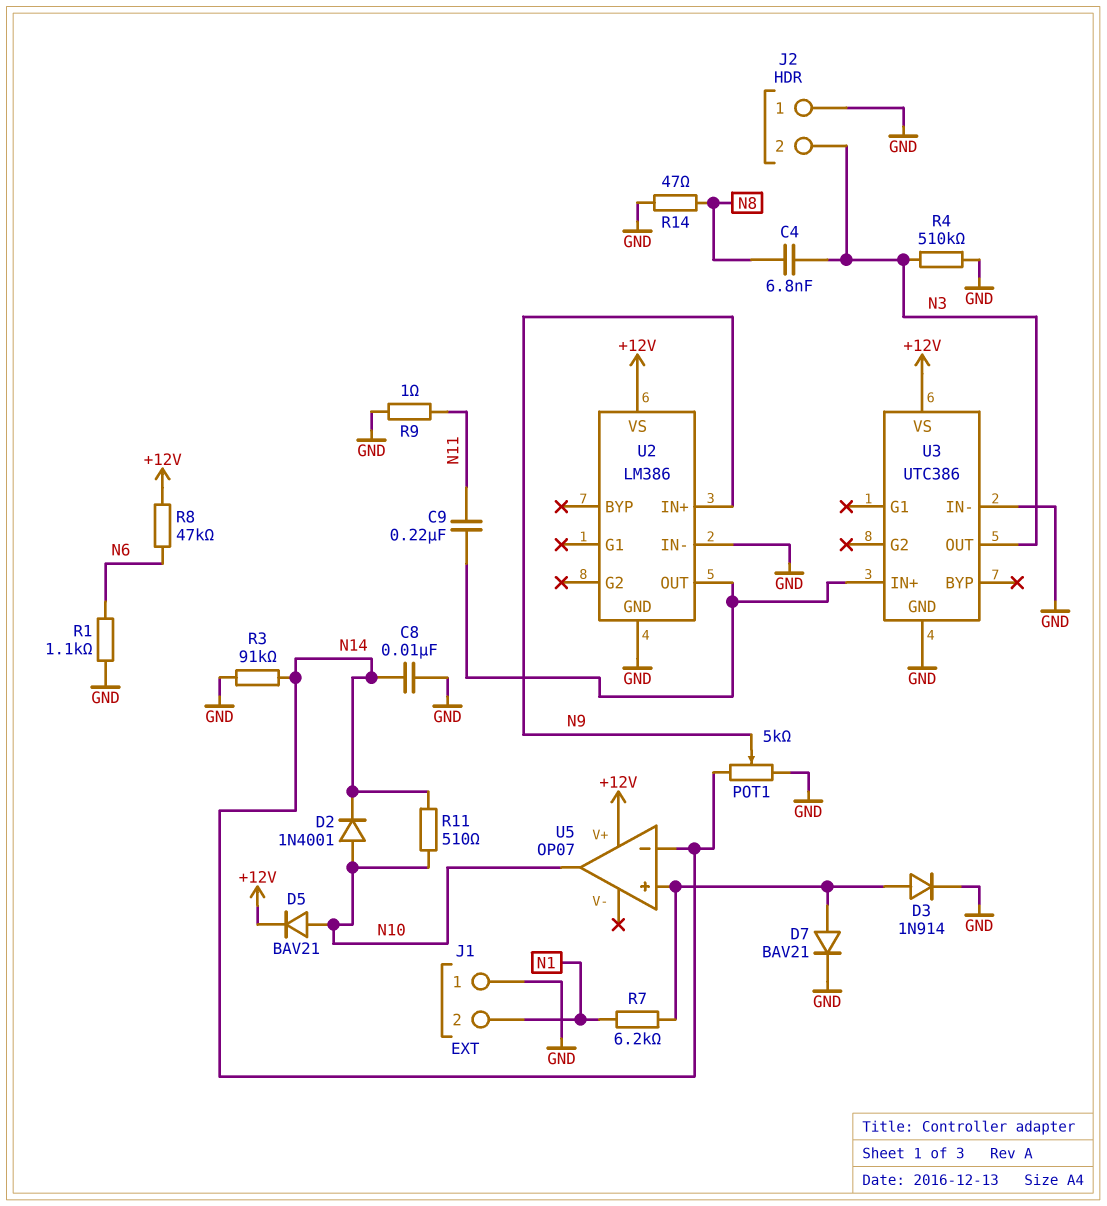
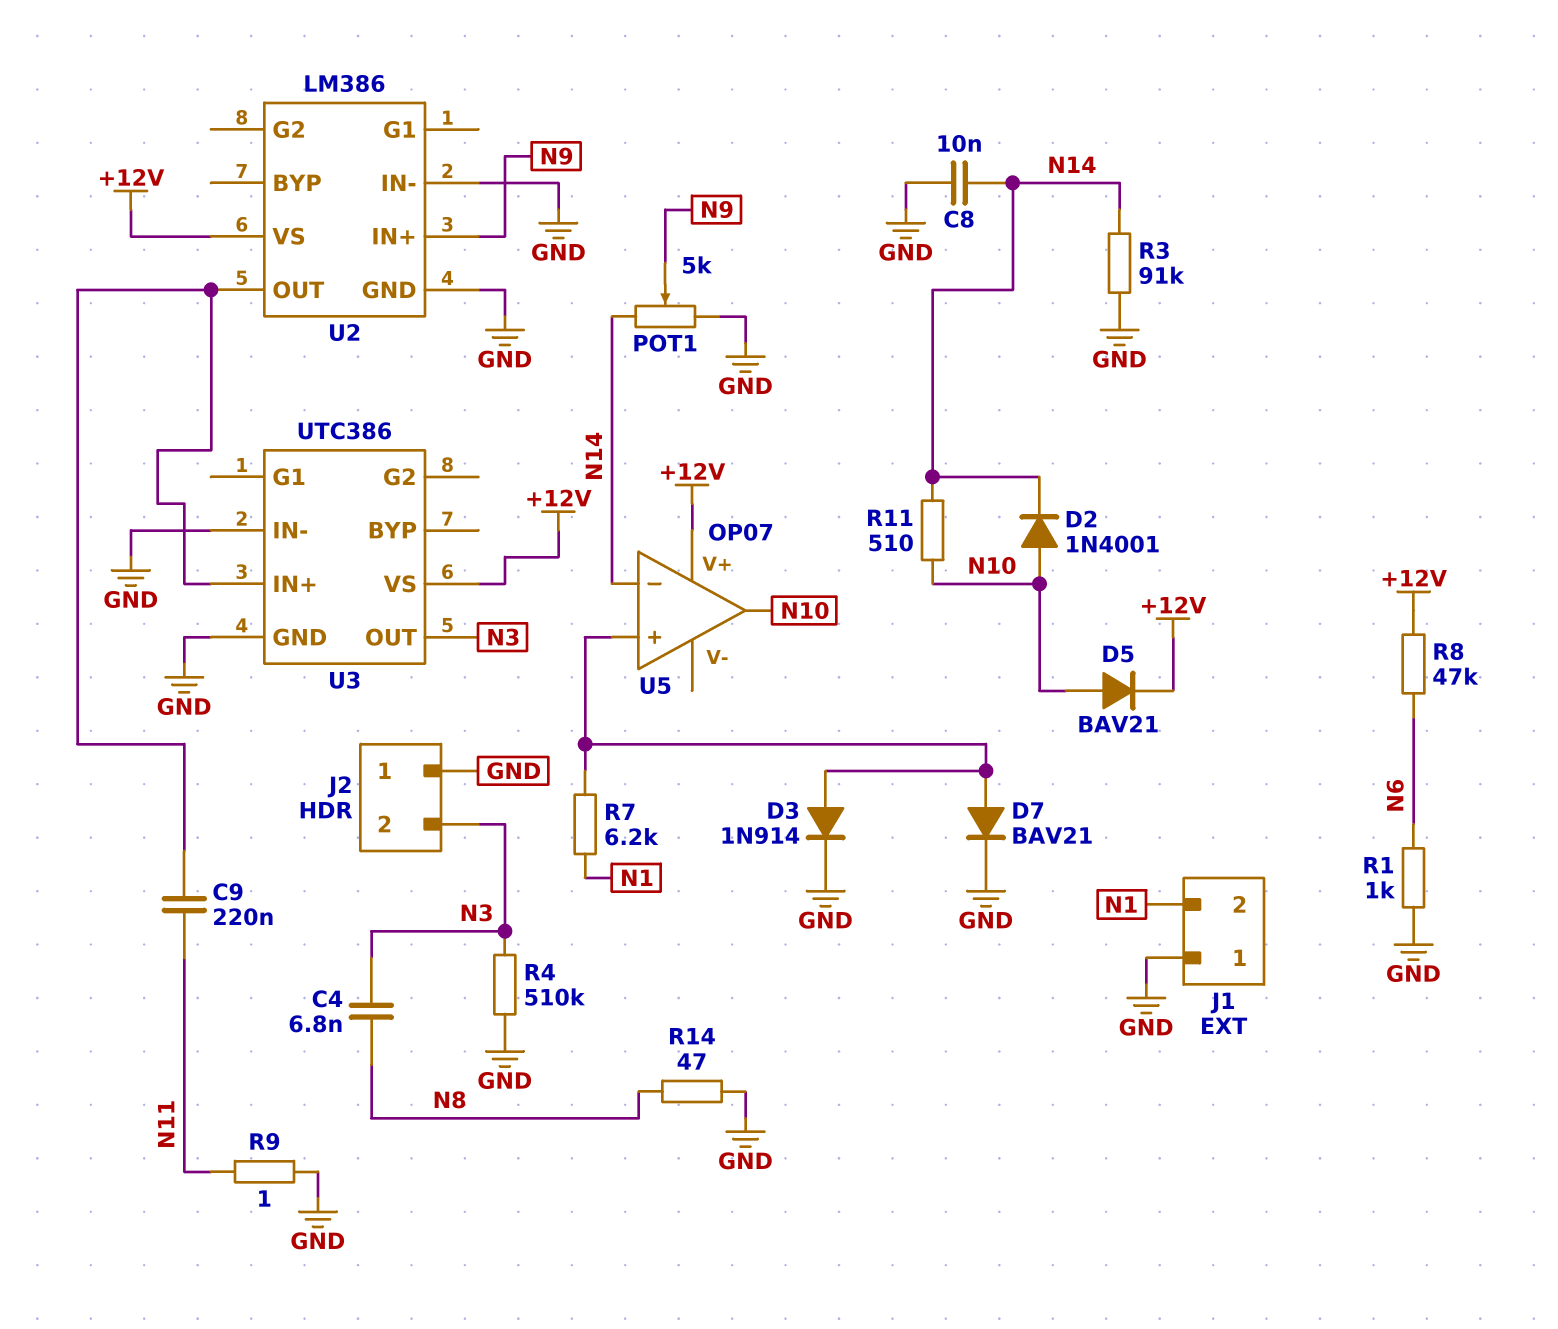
R1: 1.1k (GND, N6) -> 1k (GND, N6)

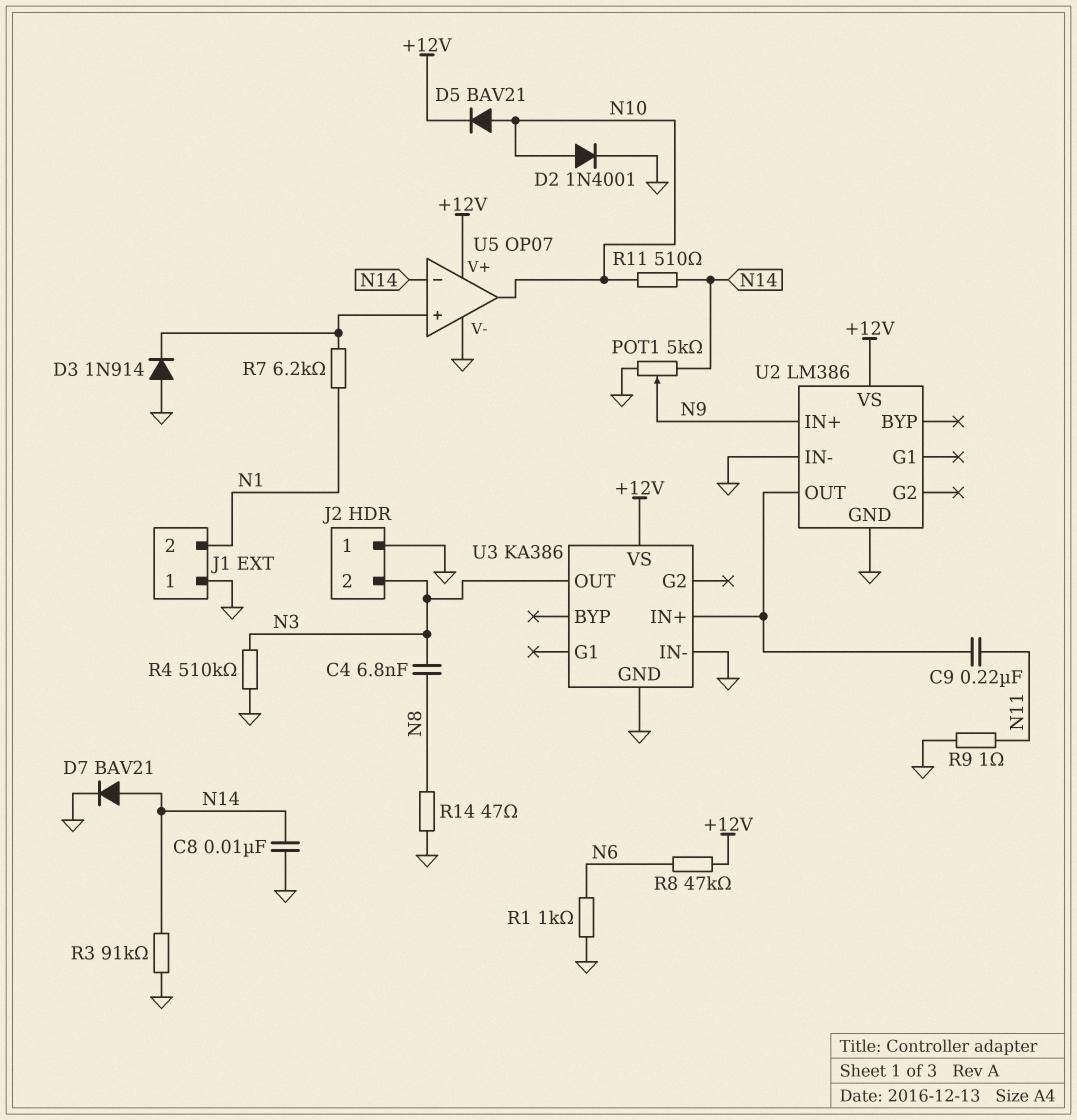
D2: diode 1N4001 (A N10, K N14) -> diode 1N4001 (A N10, K GND)
D3: diode 1N914 (A U5/in+, K GND) -> diode 1N914 (A GND, K U5/in+)
D7: diode BAV21 (A U5/in+, K GND) -> diode BAV21 (A N14, K GND)
U3: UTC386 -> KA386
U5 pin V-: none -> GND

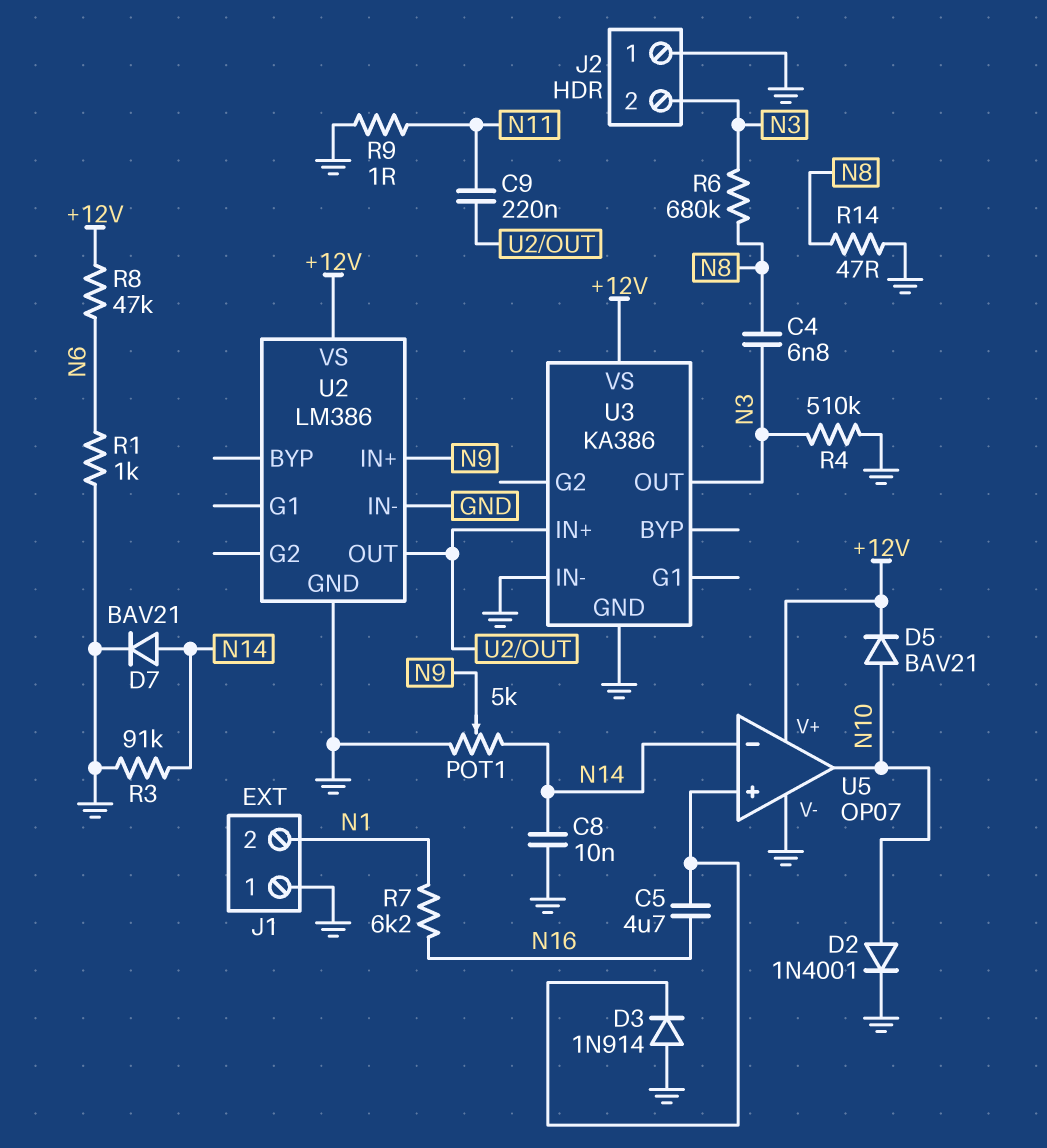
C5: none -> 4.7uF (N16, U5/in+)
R6: none -> 680k (N3, N8)
R7: 6.2k (N1, U5/in+) -> 6.2k (N1, N16)
R11: 510 (N10, N14) -> none

